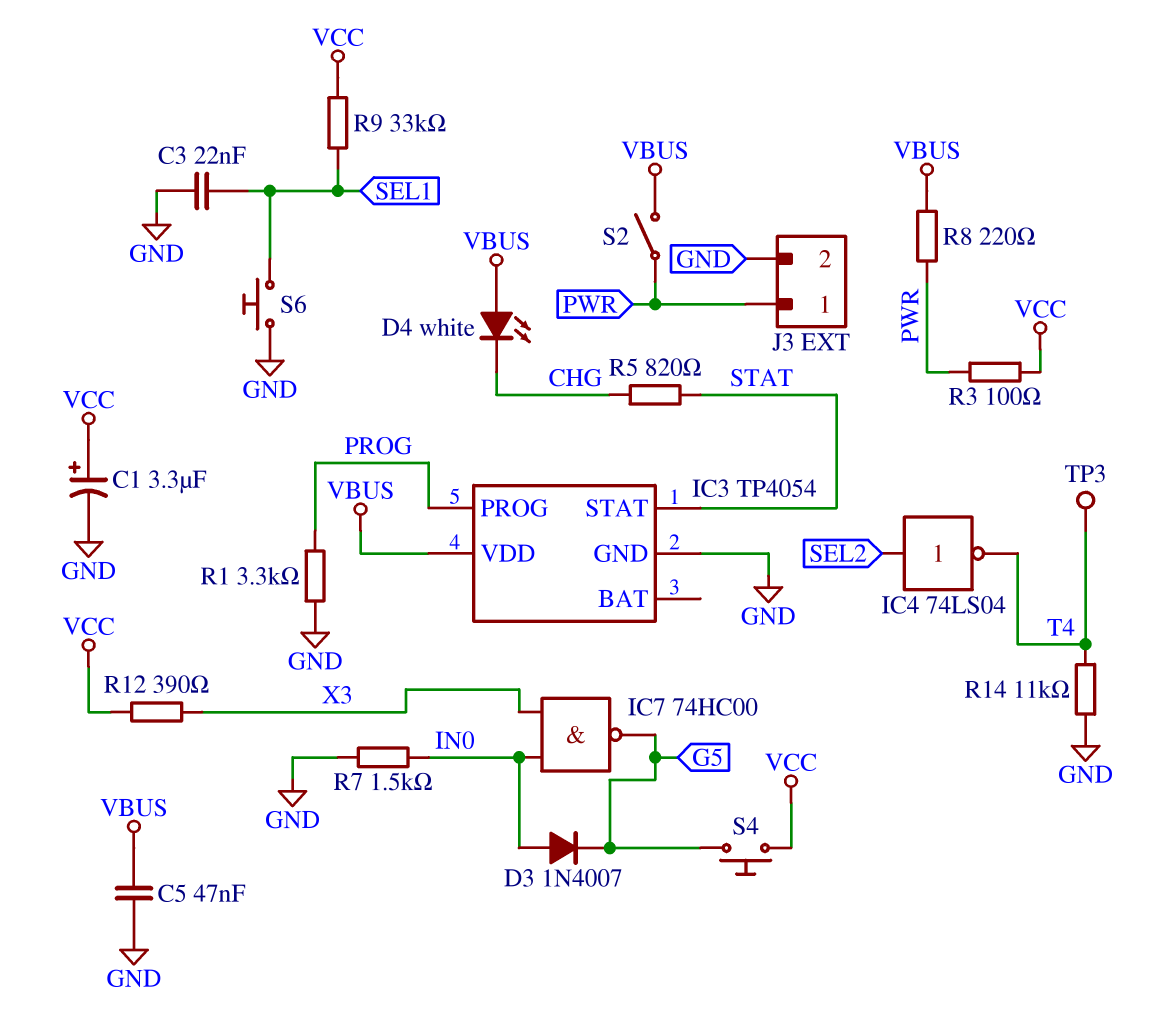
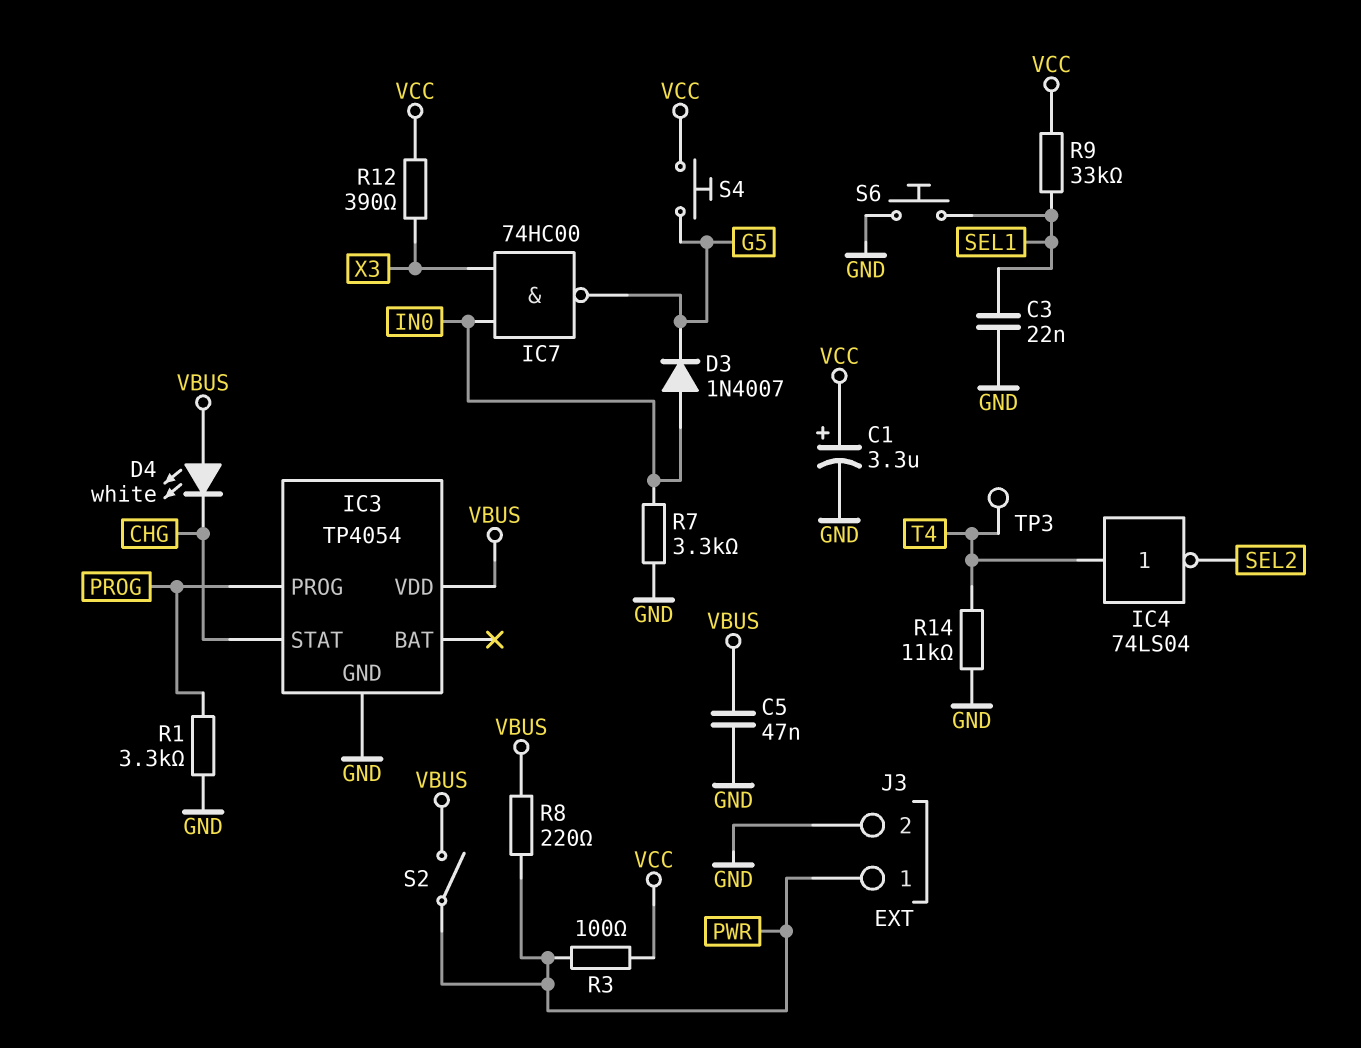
IC3 pin STAT: STAT -> CHG
IC4: NOT 74LS04 (in SEL2, out T4) -> NOT 74LS04 (in T4, out SEL2)
R5: 820 (CHG, STAT) -> none
R7: 1.5k (GND, IN0) -> 3.3k (GND, IN0)

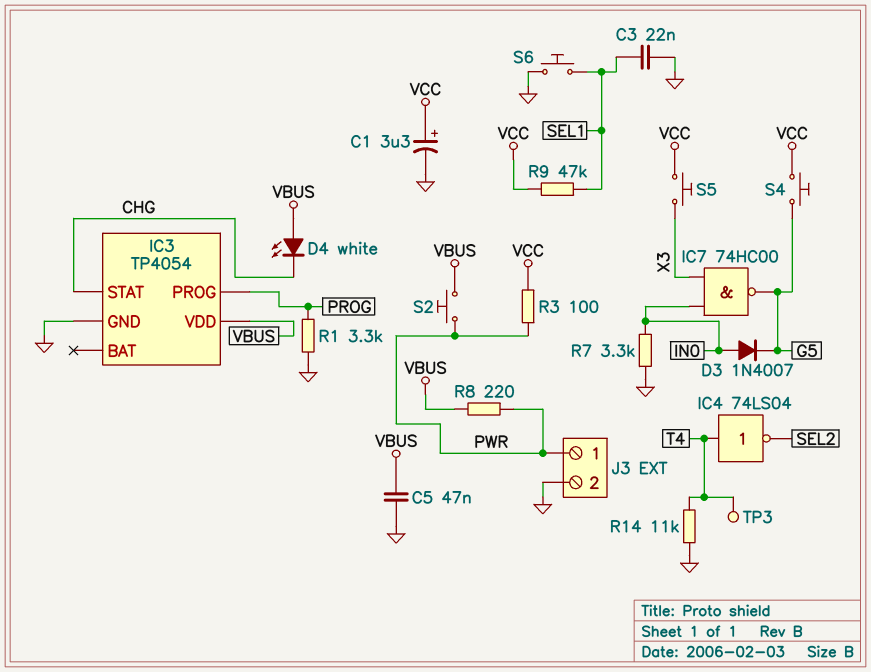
R9: 33k (SEL1, VCC) -> 47k (SEL1, VCC)
R12: 390 (VCC, X3) -> none
S2: switch (PWR, VBUS) -> button (PWR, VBUS)
S5: none -> button (VCC, X3)

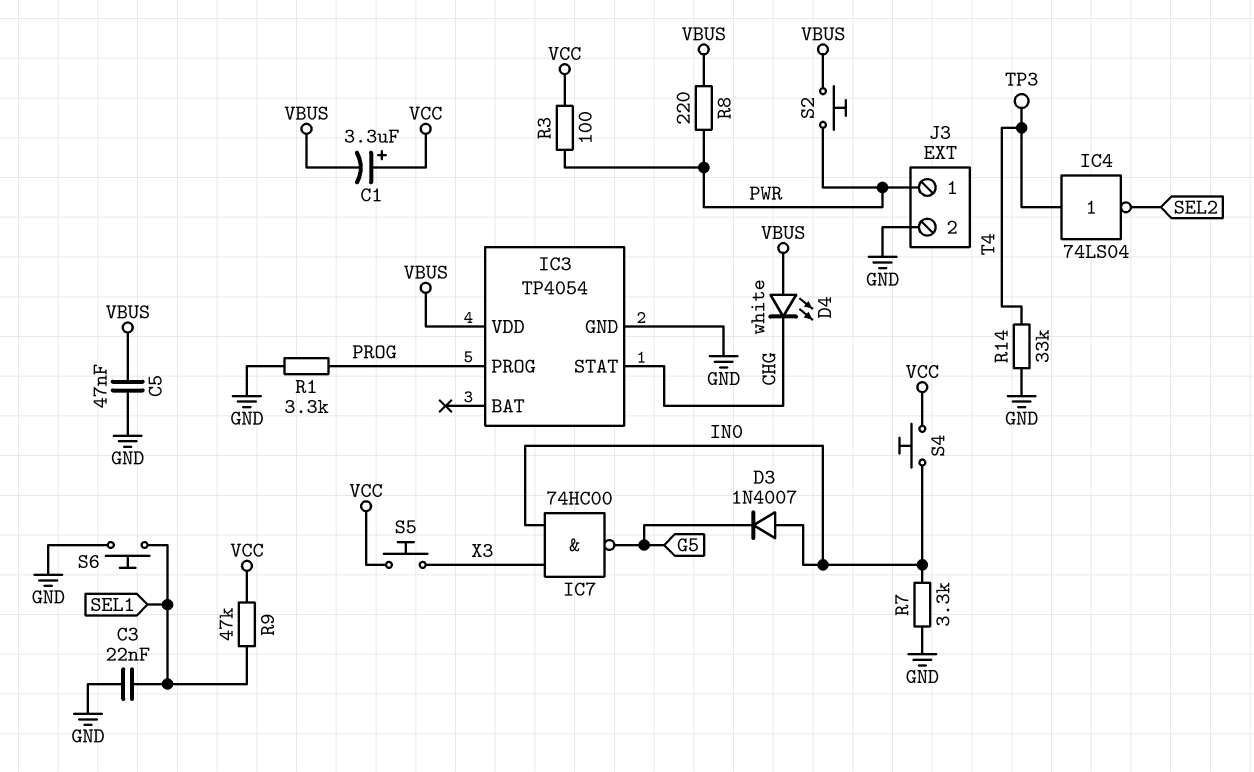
C1: 3.3uF (plus VCC, minus GND) -> 3.3uF (plus VCC, minus VBUS)
R14: 11k (GND, T4) -> 33k (GND, T4)
S4: button (G5, VCC) -> button (IN0, VCC)

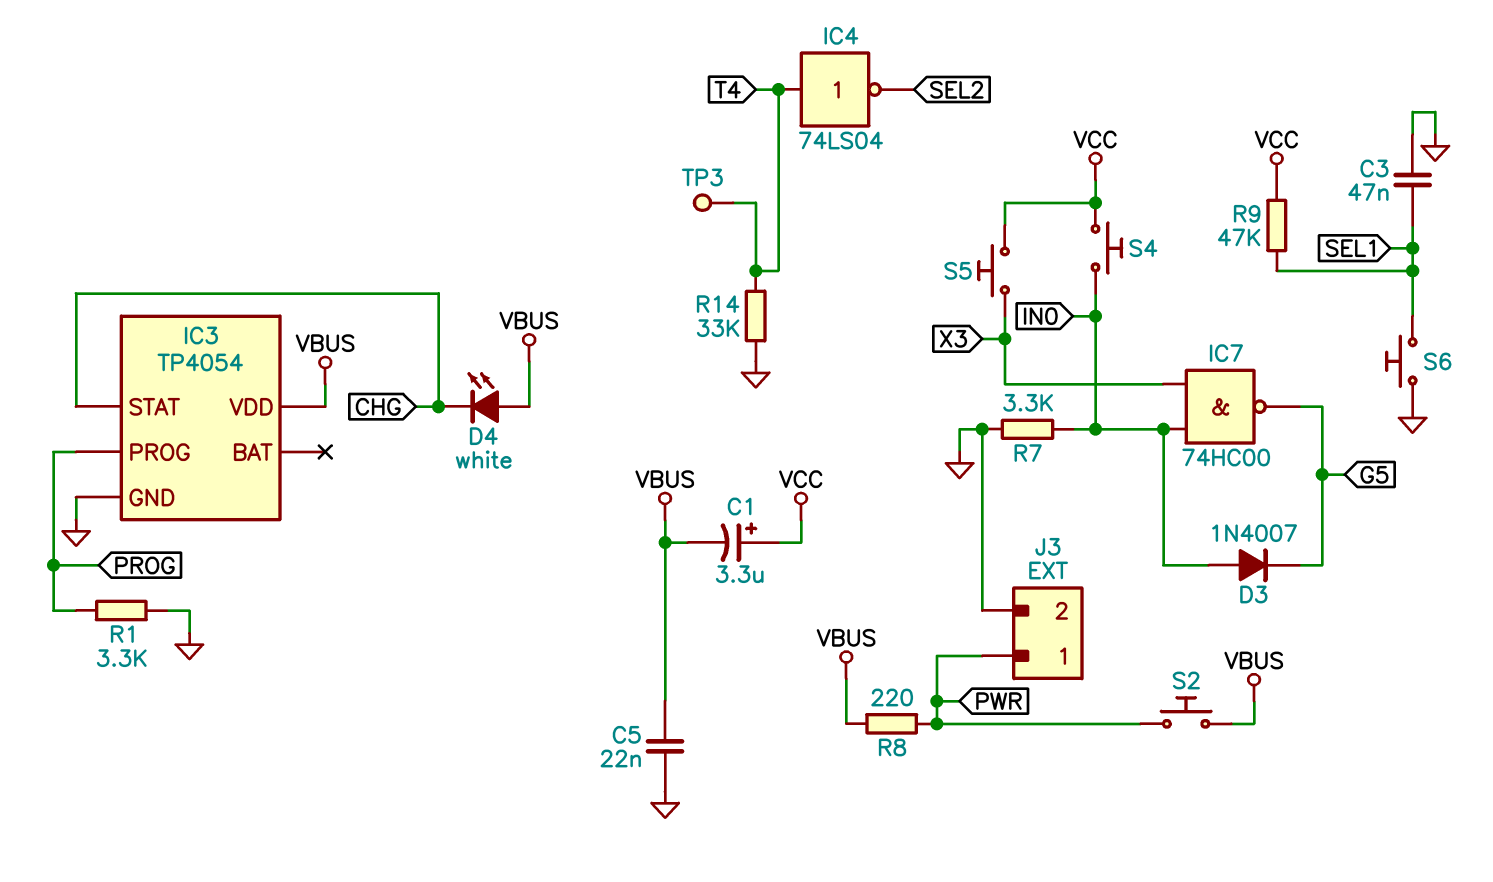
C3: 22nF (GND, SEL1) -> 47nF (GND, SEL1)
C5: 47nF (GND, VBUS) -> 22nF (GND, VBUS)
R3: 100 (PWR, VCC) -> none

